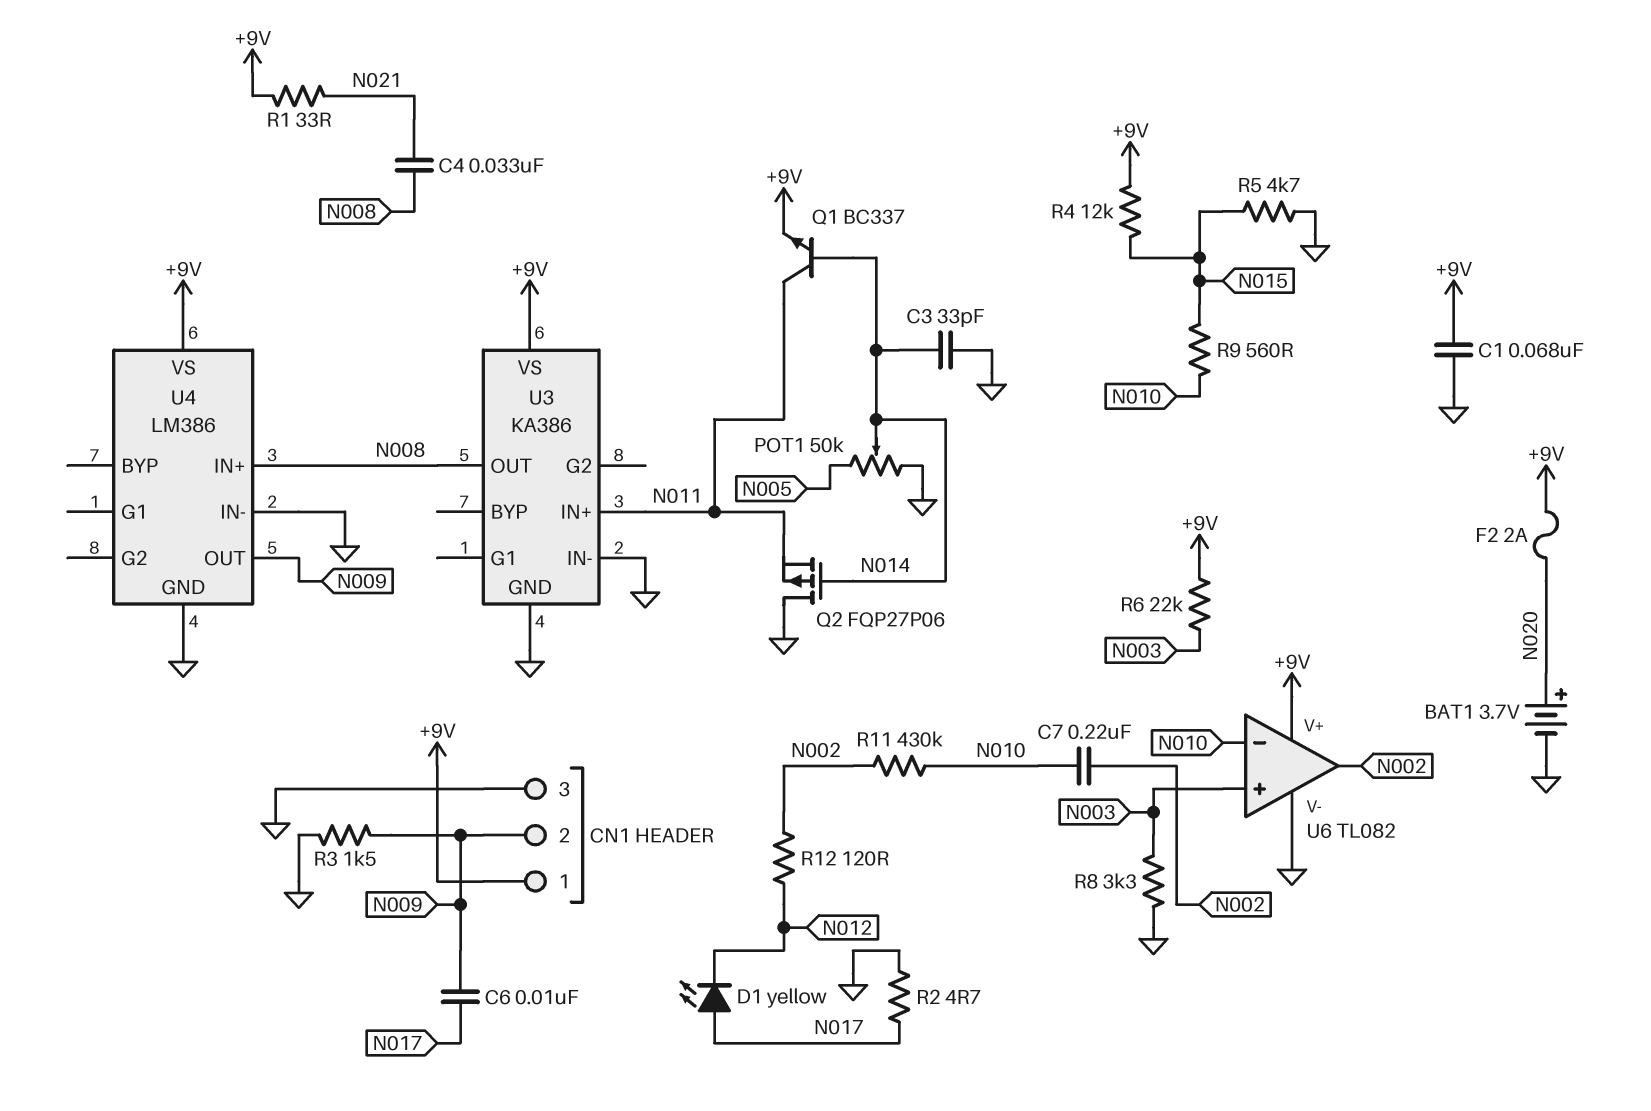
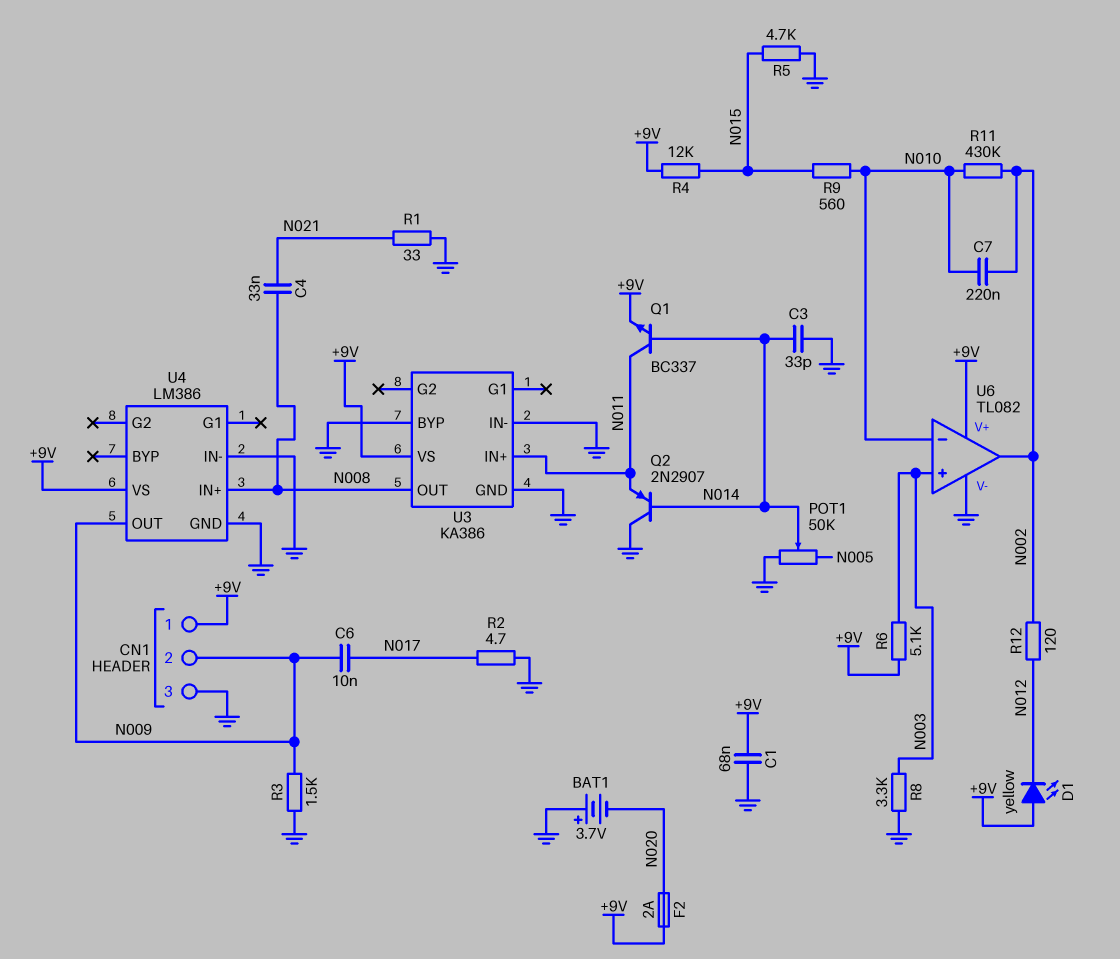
BAT1: 3.7V (plus N020, minus GND) -> 3.7V (plus GND, minus N020)
D1: LED yellow (A N017, K N012) -> LED yellow (A +9V, K N012)
Q2: PMOS FQP27P06 (G N014, D GND, S N011) -> PNP 2N2907 (B N014, C GND, E N011)
R1: 33 (+9V, N021) -> 33 (GND, N021)
R6: 22k (+9V, N003) -> 5.1k (+9V, N003)
U3 pin BYP: none -> GND

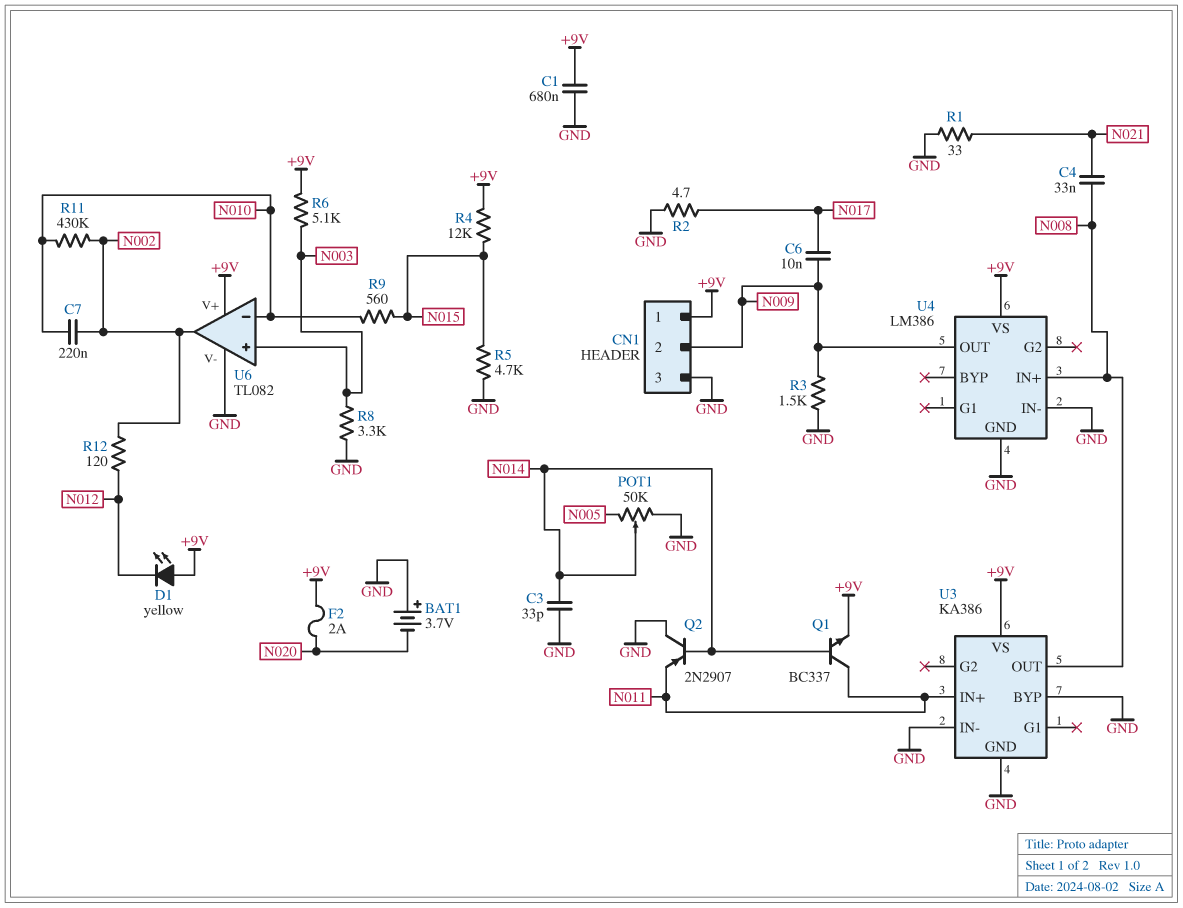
C1: 68nF (+9V, GND) -> 680nF (+9V, GND)

